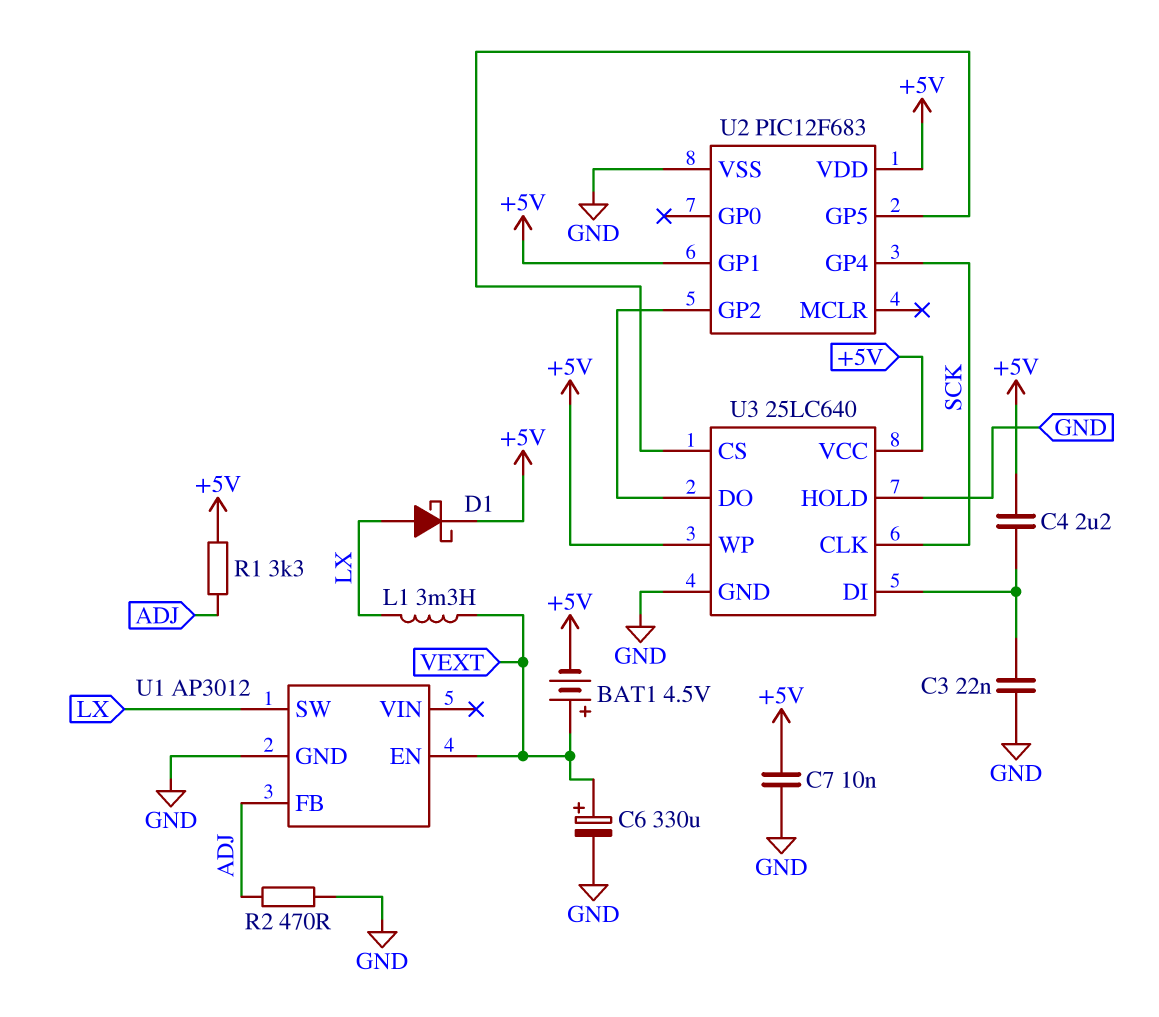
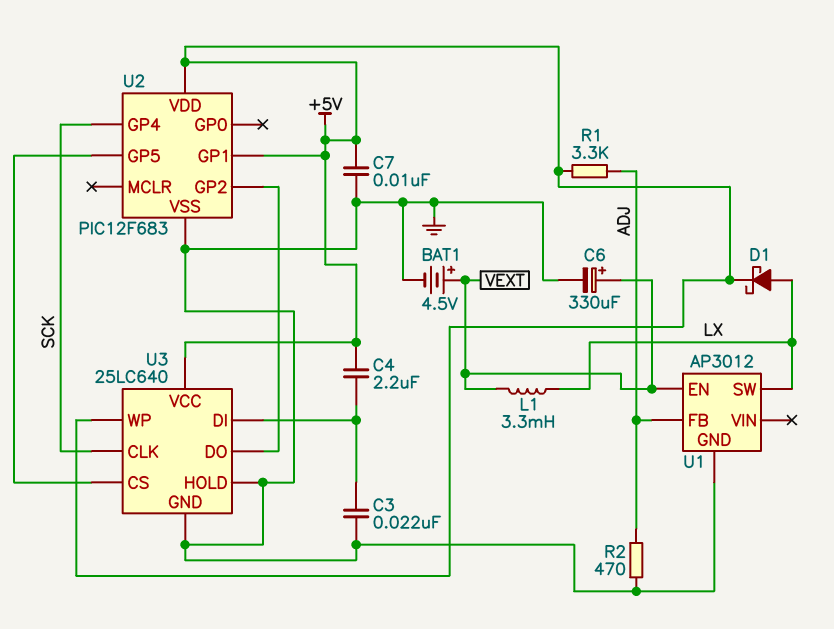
BAT1: 4.5V (plus VEXT, minus +5V) -> 4.5V (plus VEXT, minus GND)

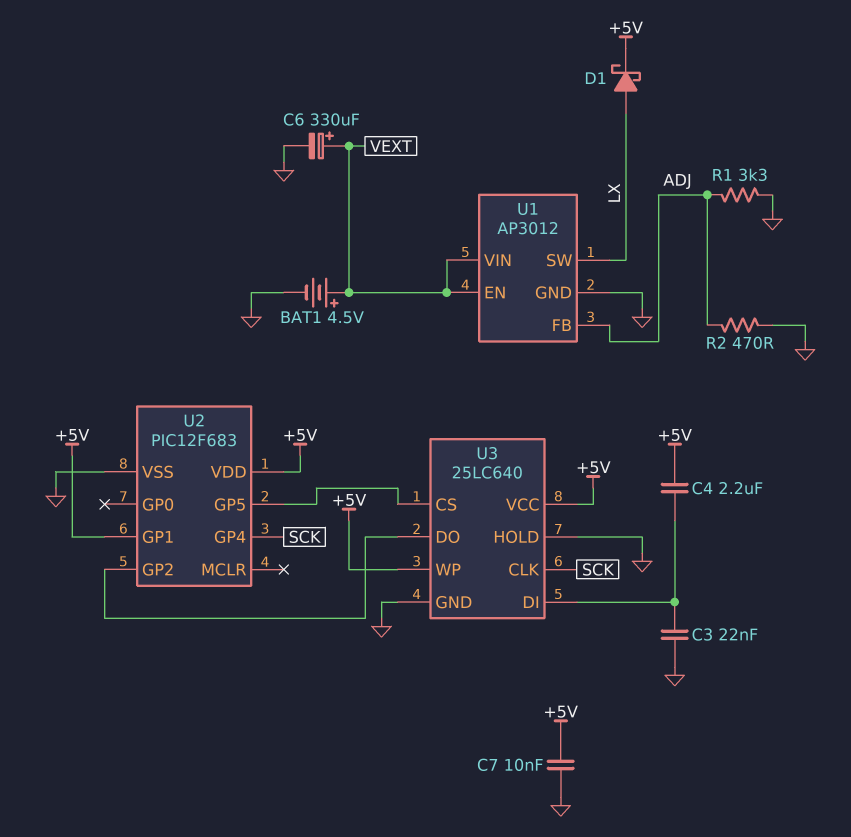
L1: 3.3mH (LX, VEXT) -> none
R1: 3.3k (+5V, ADJ) -> 3.3k (ADJ, GND)
U1 pin VIN: none -> VEXT

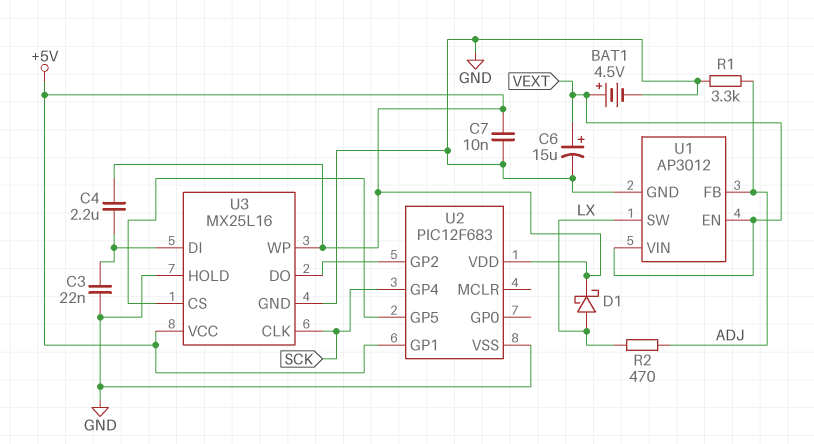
C6: 330uF (plus VEXT, minus GND) -> 15uF (plus VEXT, minus GND)
R2: 470 (ADJ, GND) -> 470 (ADJ, LX)
U3: 25LC640 -> MX25L16

